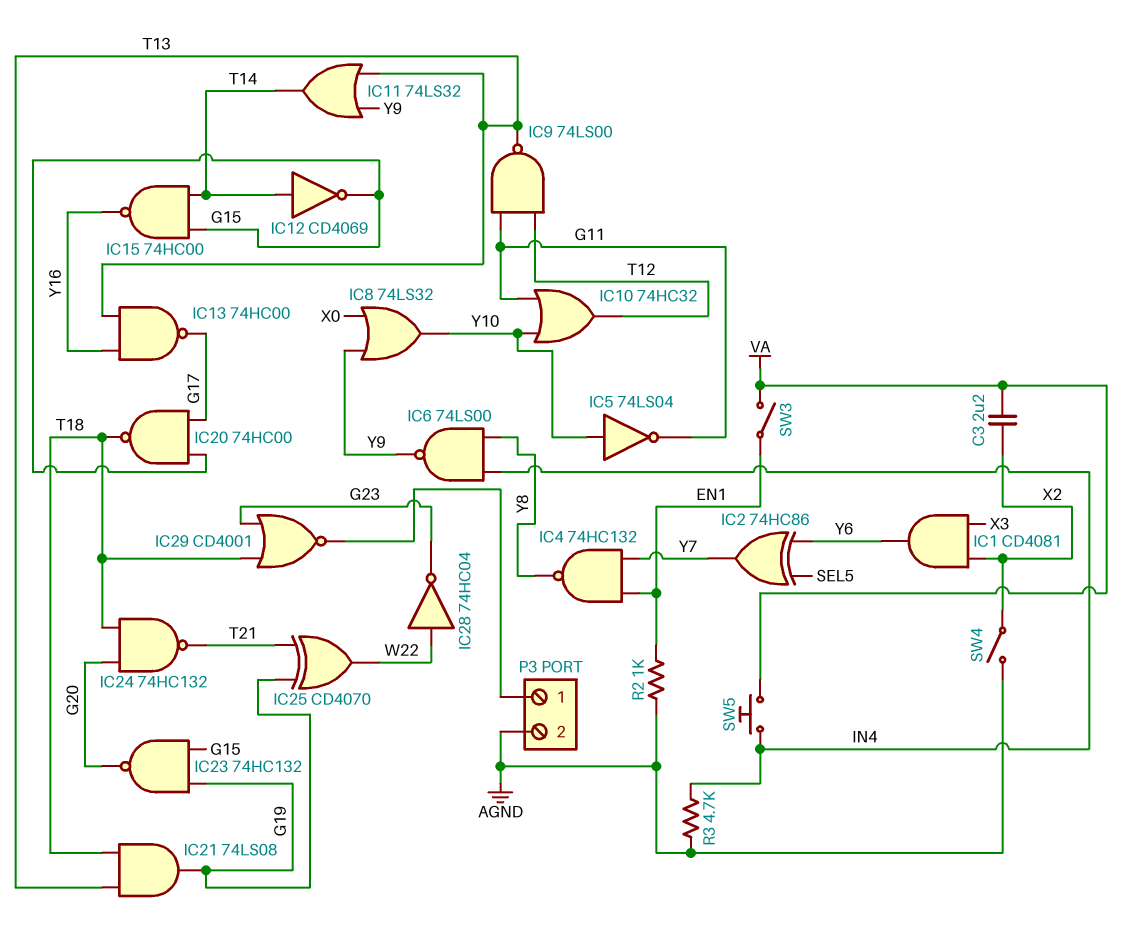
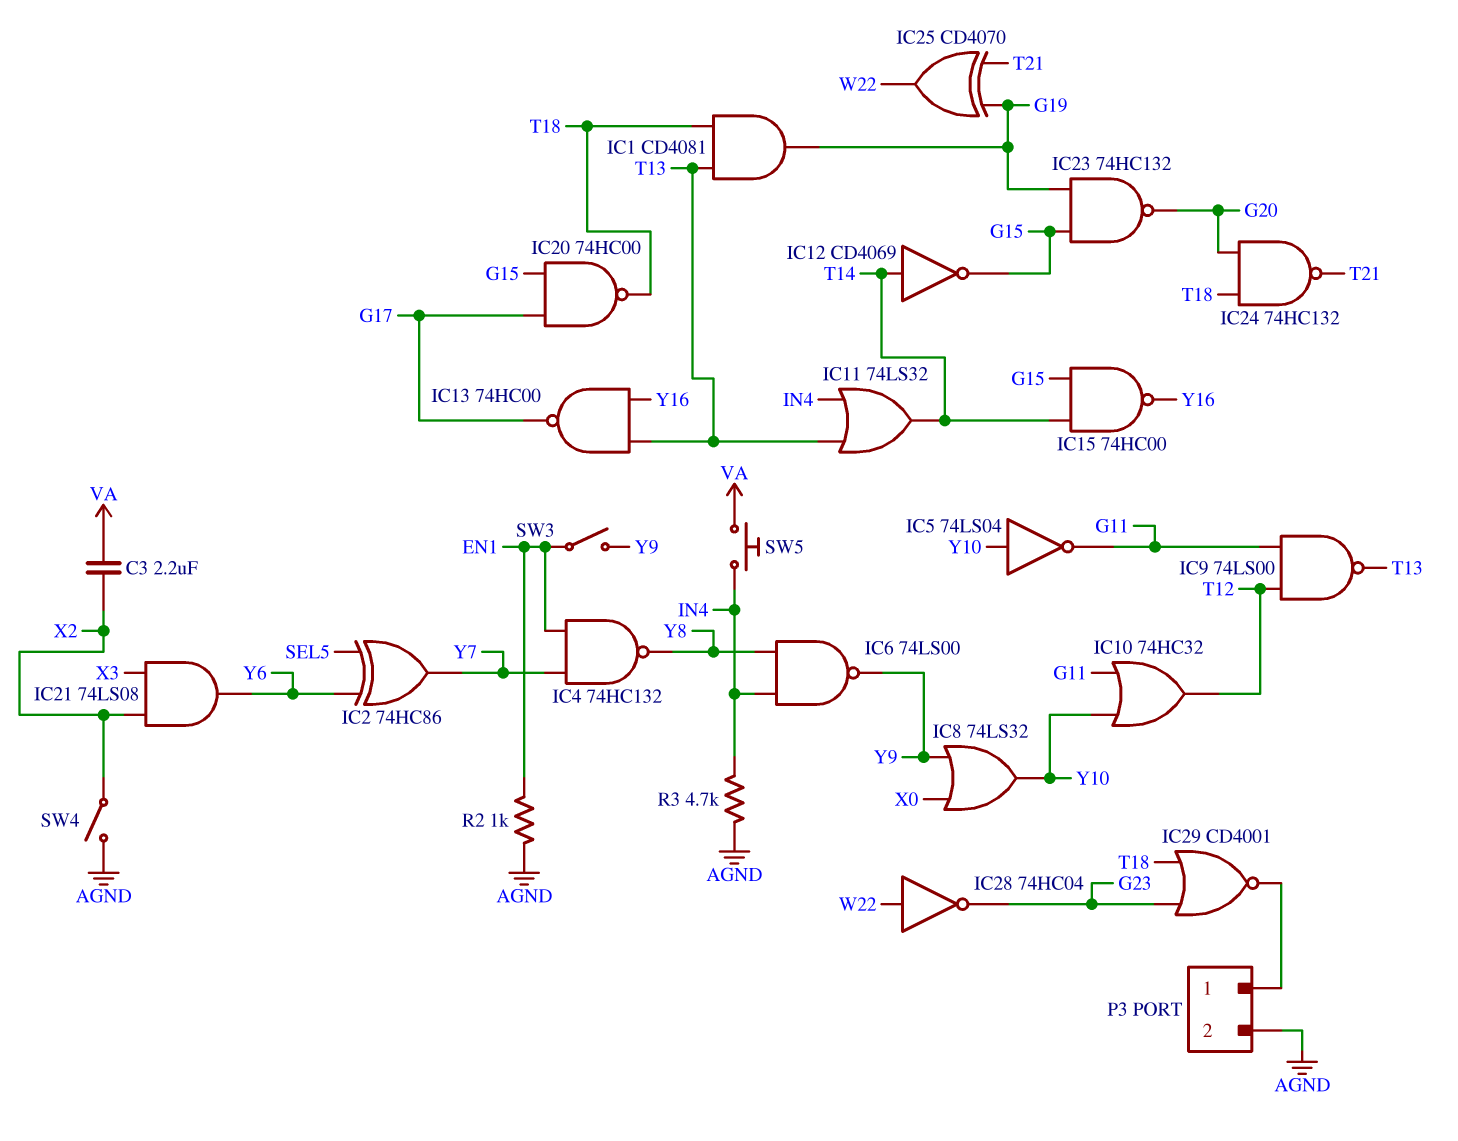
IC1: AND CD4081 (in X2, in X3, out Y6) -> AND CD4081 (in T13, in T18, out G19)
IC11: OR 74LS32 (in T13, in Y9, out T14) -> OR 74LS32 (in IN4, in T13, out T14)
IC21: AND 74LS08 (in T13, in T18, out G19) -> AND 74LS08 (in X2, in X3, out Y6)
SW3: switch (EN1, VA) -> switch (EN1, Y9)

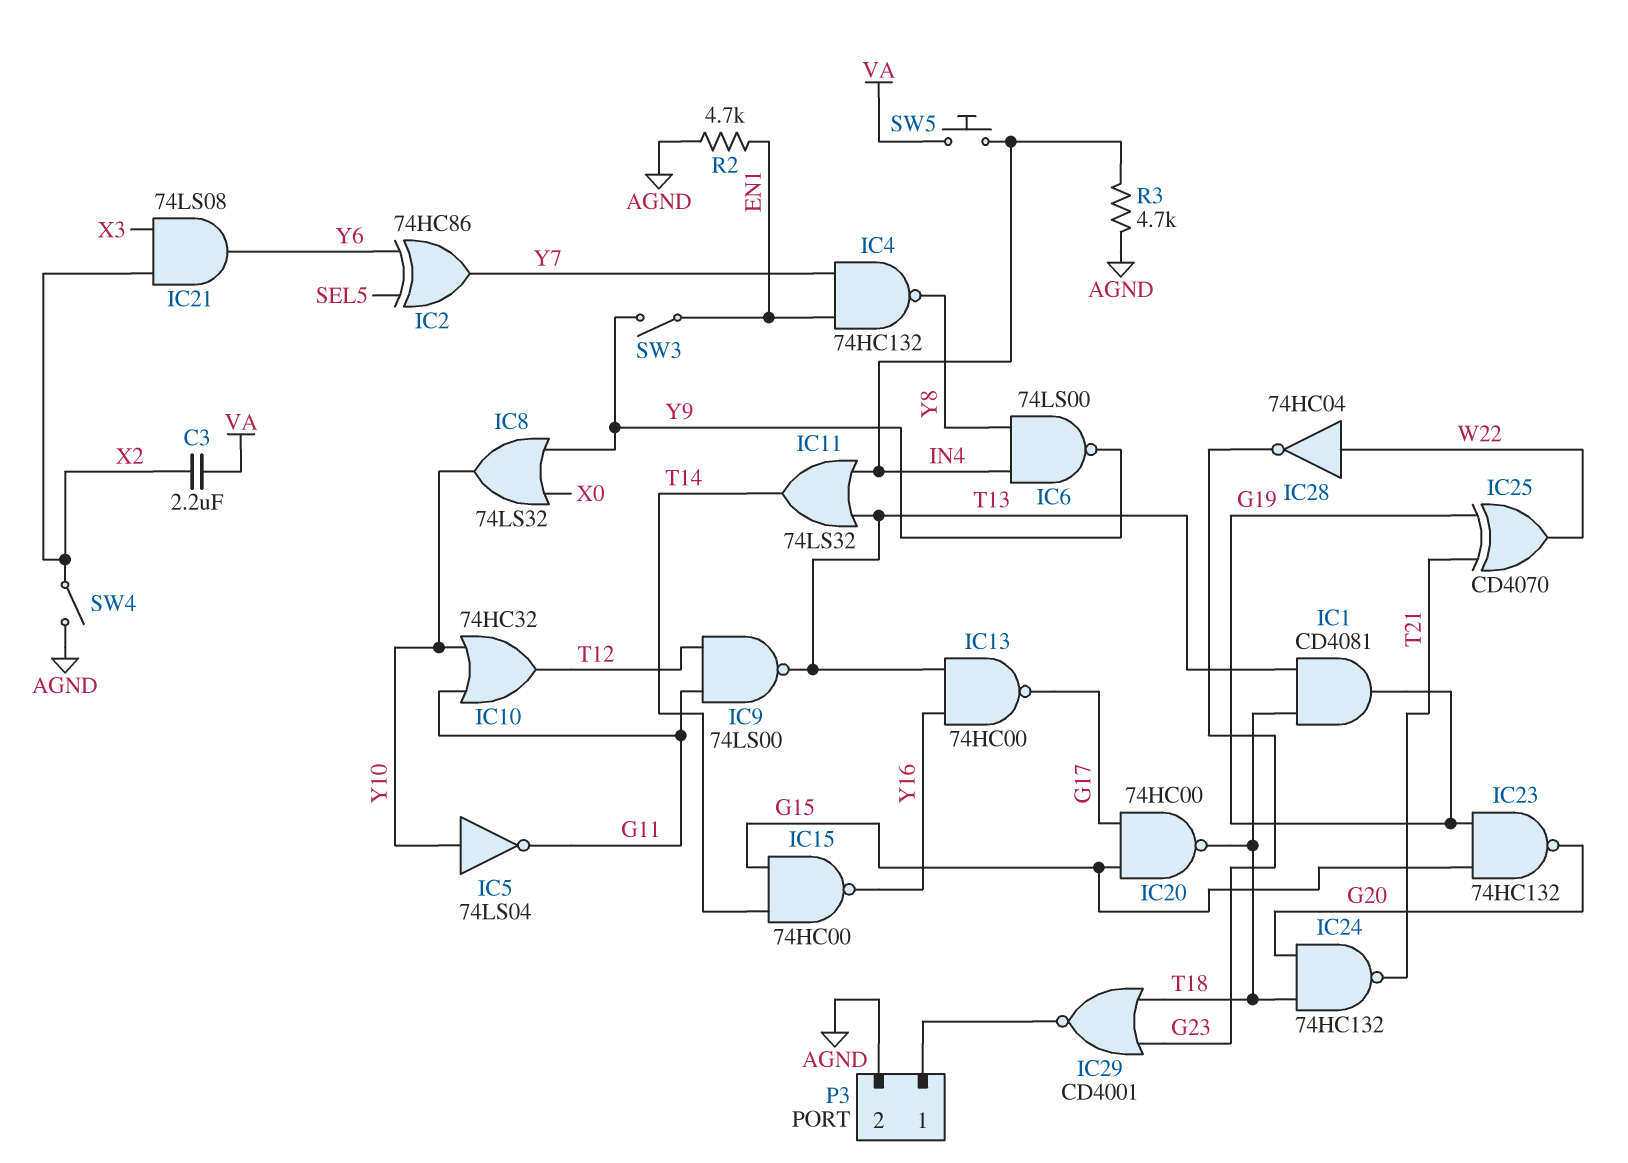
IC12: NOT CD4069 (in T14, out G15) -> none
R2: 1k (AGND, EN1) -> 4.7k (AGND, EN1)

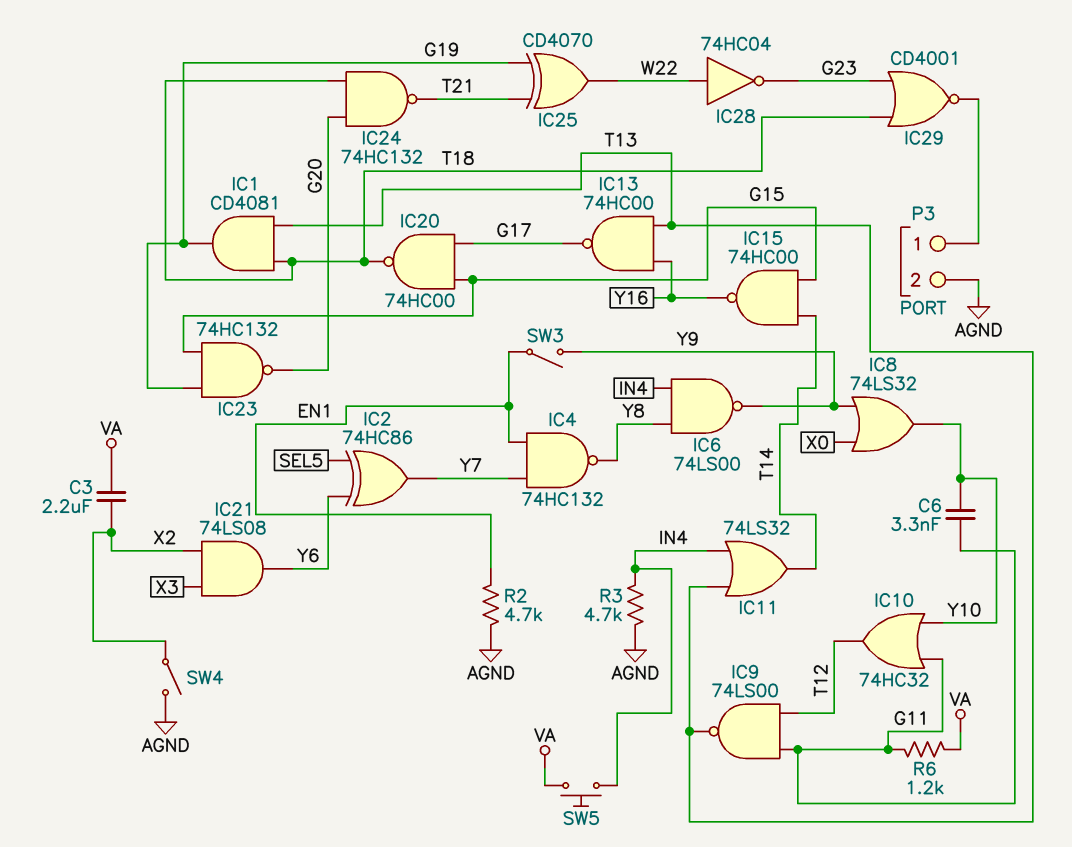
C6: none -> 3.3nF (G11, Y10)
IC5: NOT 74LS04 (in Y10, out G11) -> none
R6: none -> 1.2k (G11, VA)

